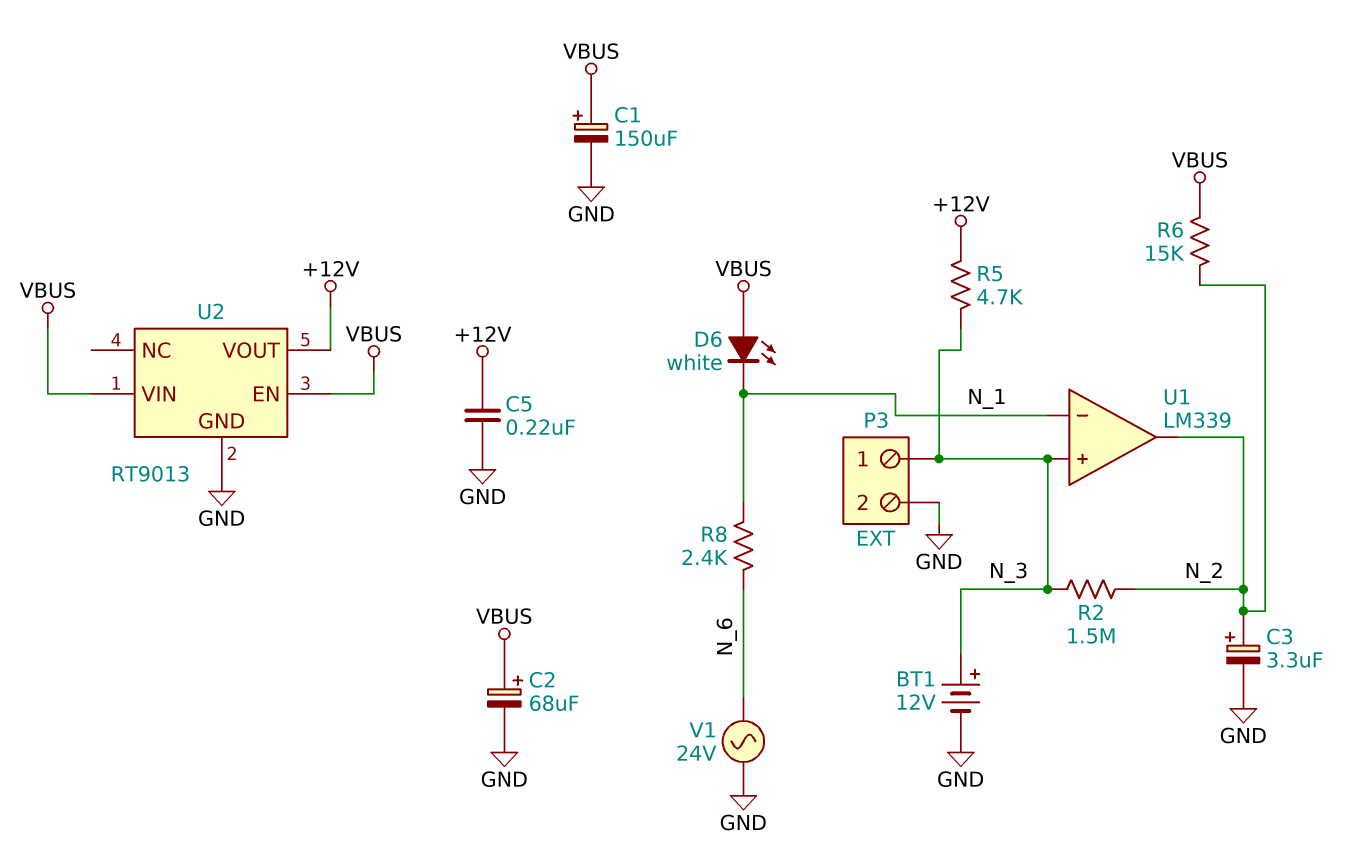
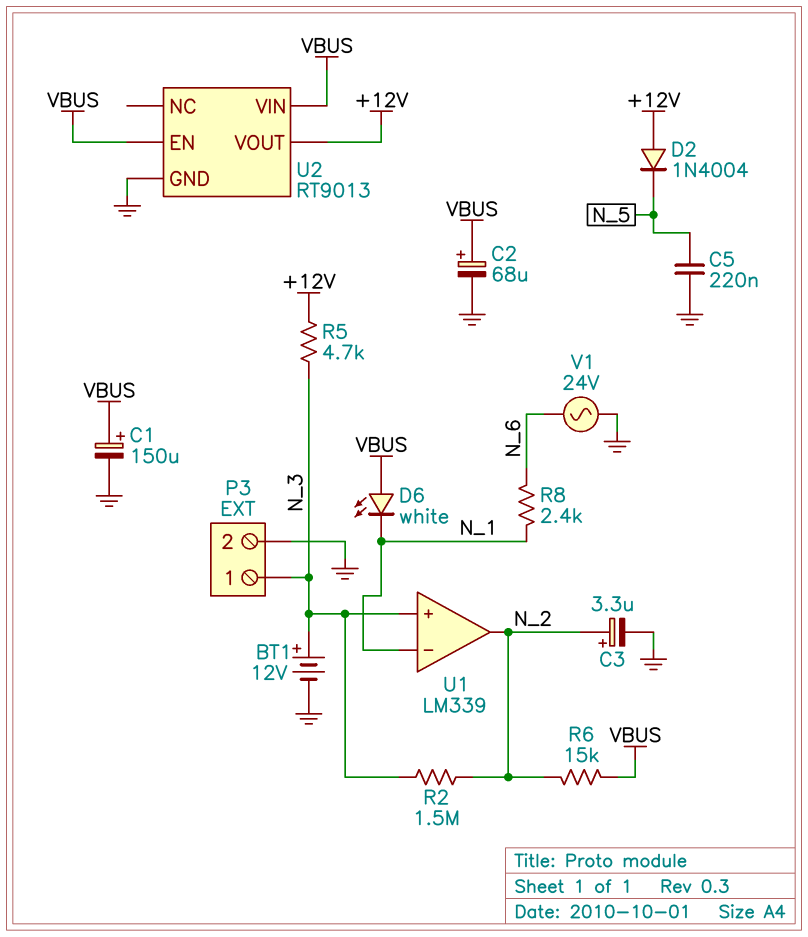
C5: 220nF (+12V, GND) -> 220nF (GND, N_5)
D2: none -> diode 1N4004 (A +12V, K N_5)

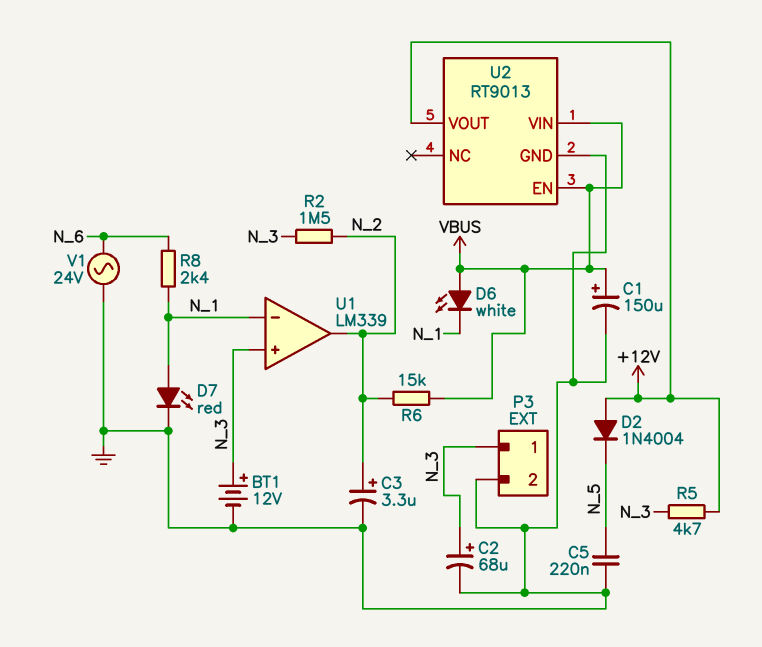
C2: 68uF (plus VBUS, minus GND) -> 68uF (plus N_3, minus GND)
D7: none -> LED red (A N_1, K GND)

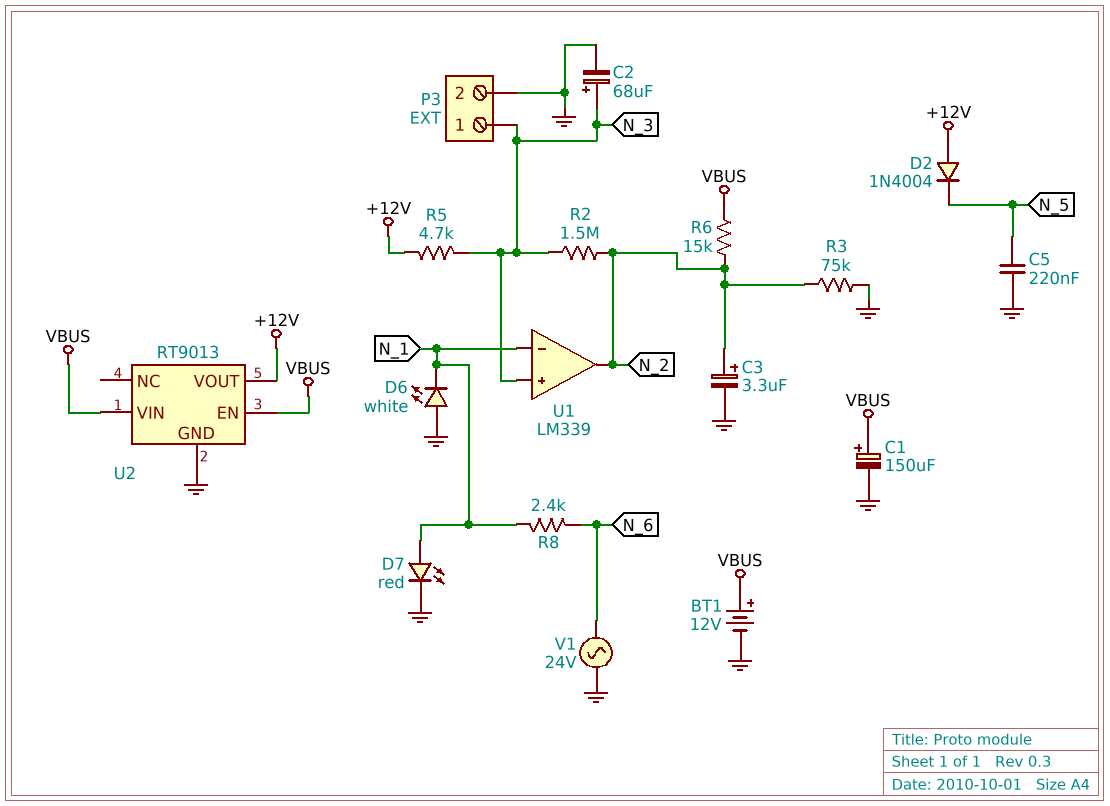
BT1: 12V (plus N_3, minus GND) -> 12V (plus VBUS, minus GND)
D6: LED white (A VBUS, K N_1) -> LED white (A GND, K N_1)
R3: none -> 75k (GND, N_2)

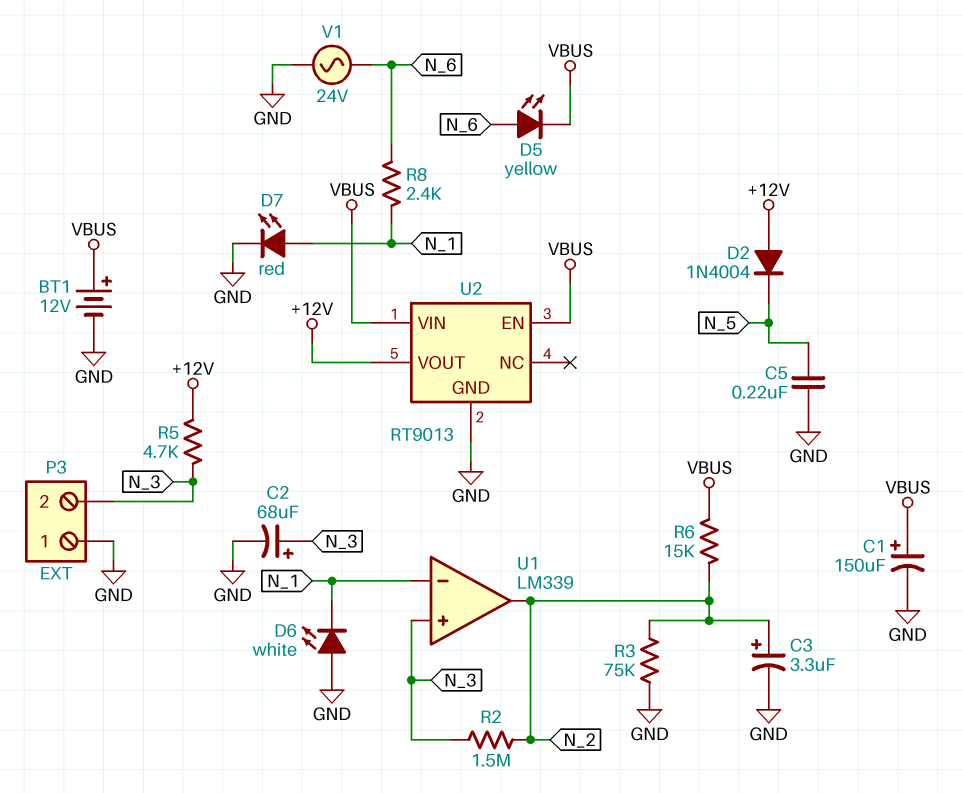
D5: none -> LED yellow (A N_6, K VBUS)
P3 pin 1: N_3 -> GND
P3 pin 2: GND -> N_3

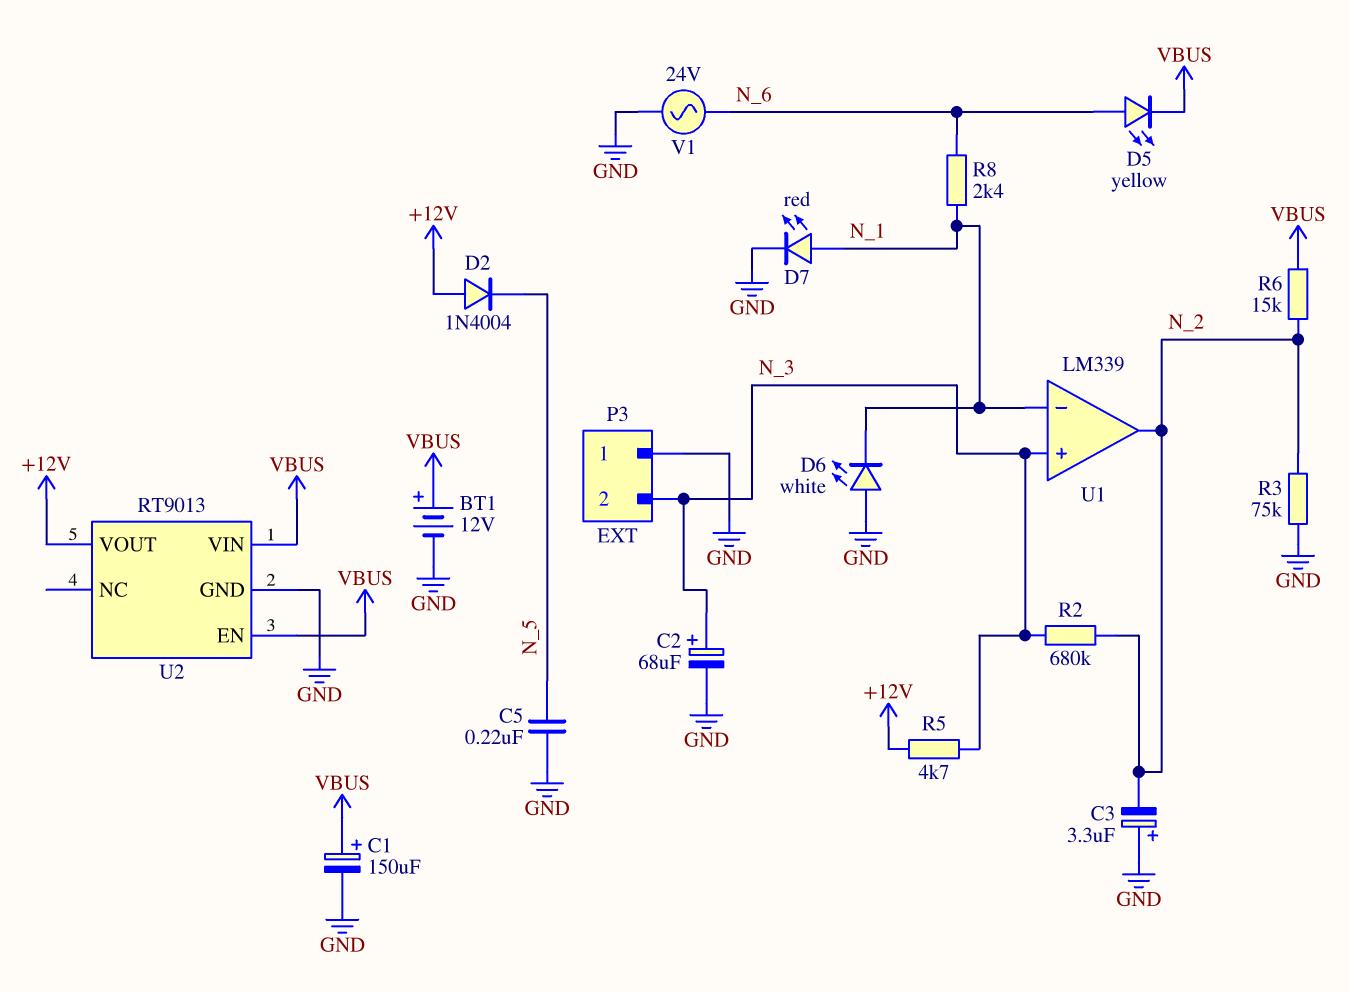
C3: 3.3uF (plus N_2, minus GND) -> 3.3uF (plus GND, minus N_2)
R2: 1.5M (N_2, N_3) -> 680k (N_2, N_3)

